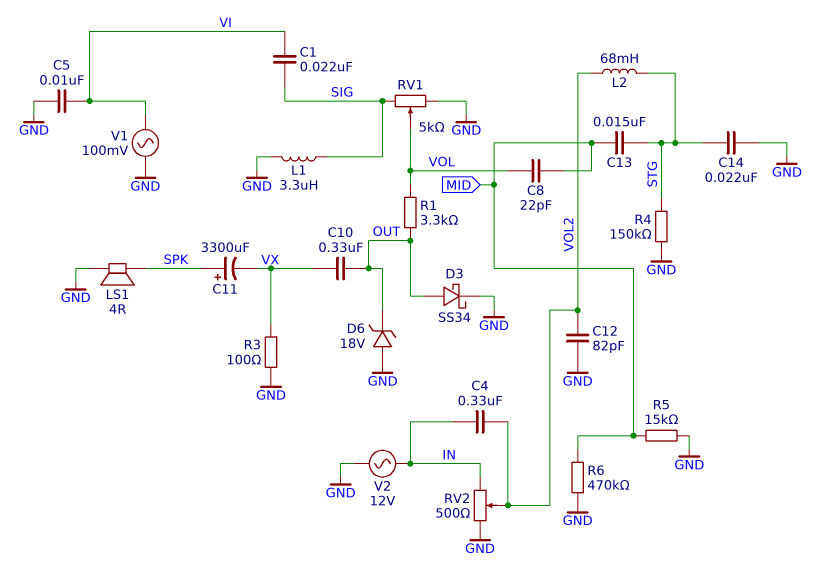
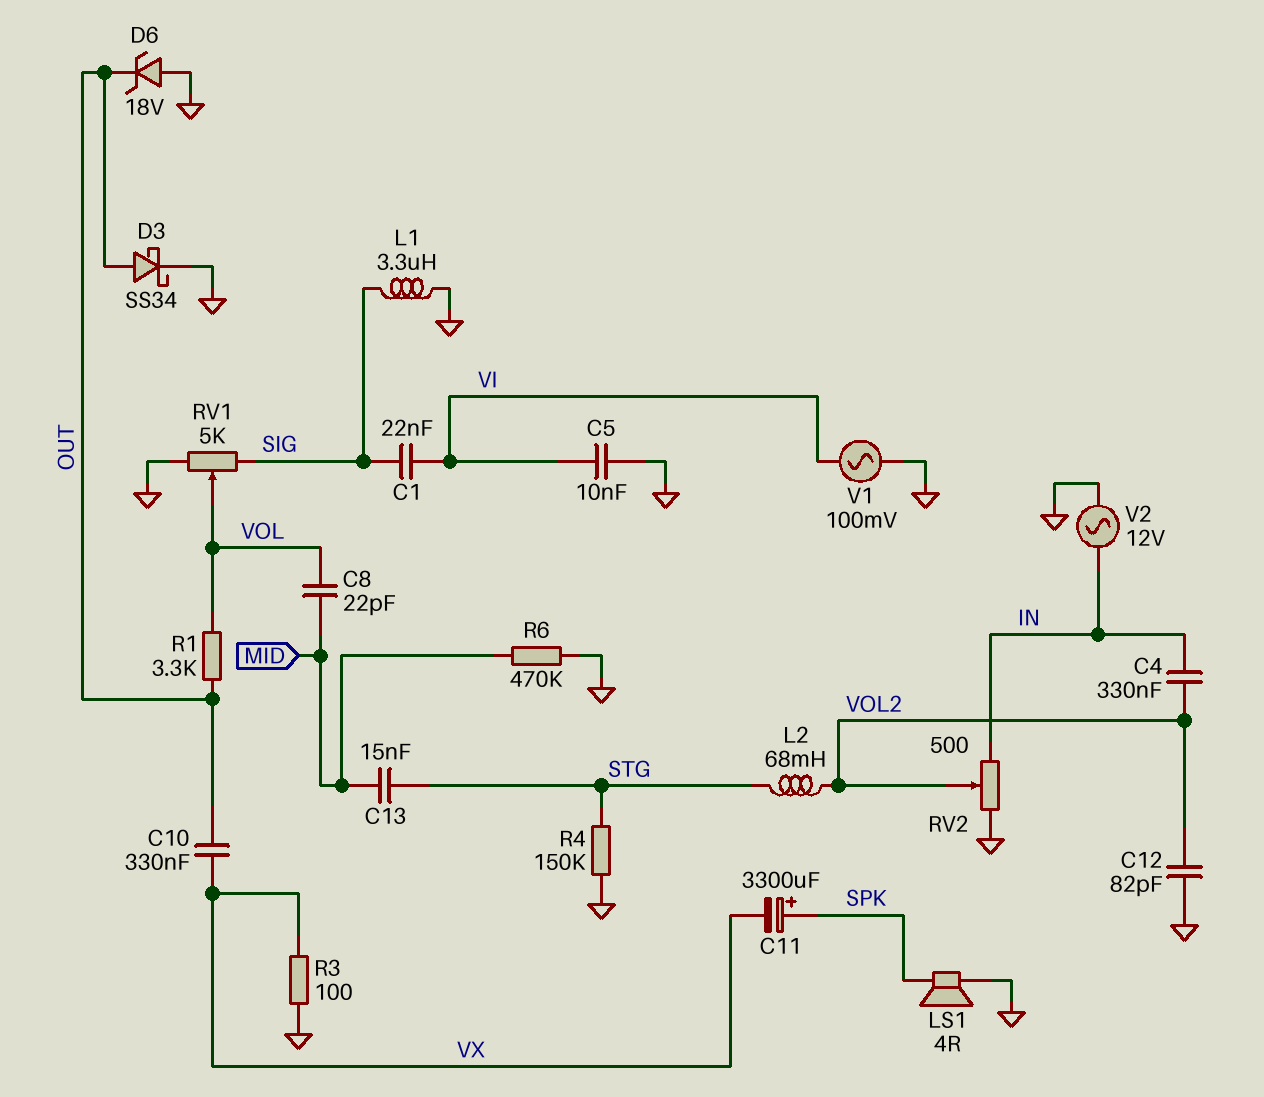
C14: 22nF (GND, STG) -> none
R5: 15k (GND, MID) -> none

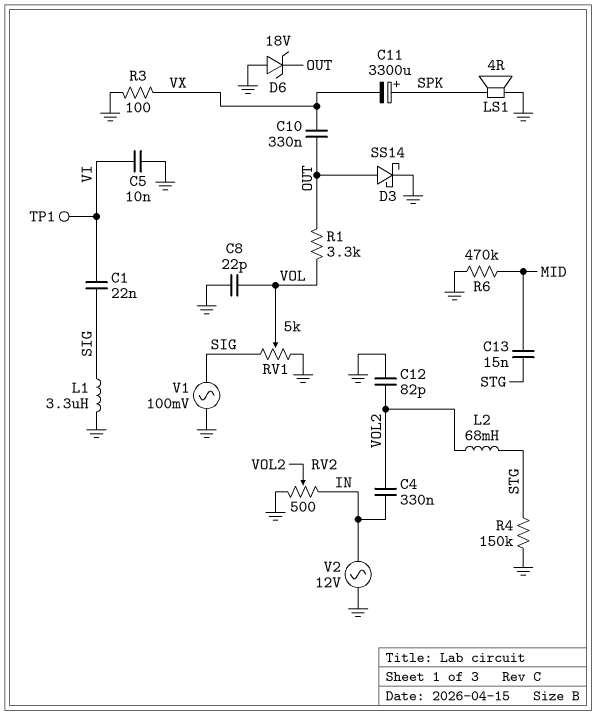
C8: 22pF (MID, VOL) -> 22pF (GND, VOL)
D3: schottky SS34 (A OUT, K GND) -> schottky SS14 (A OUT, K GND)
TP1: none -> test point (VI)
V1: AC 100mV (GND, VI) -> AC 100mV (GND, SIG)

